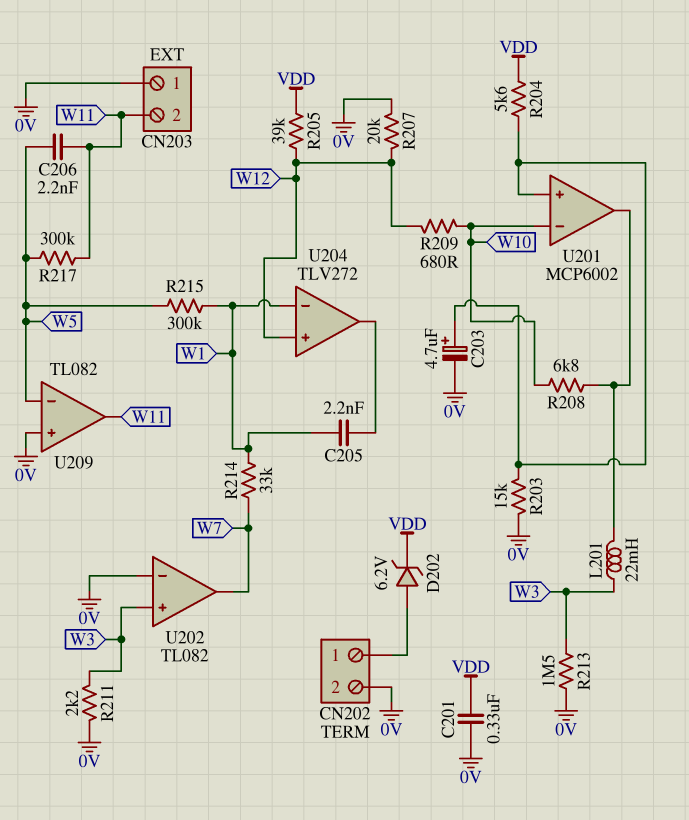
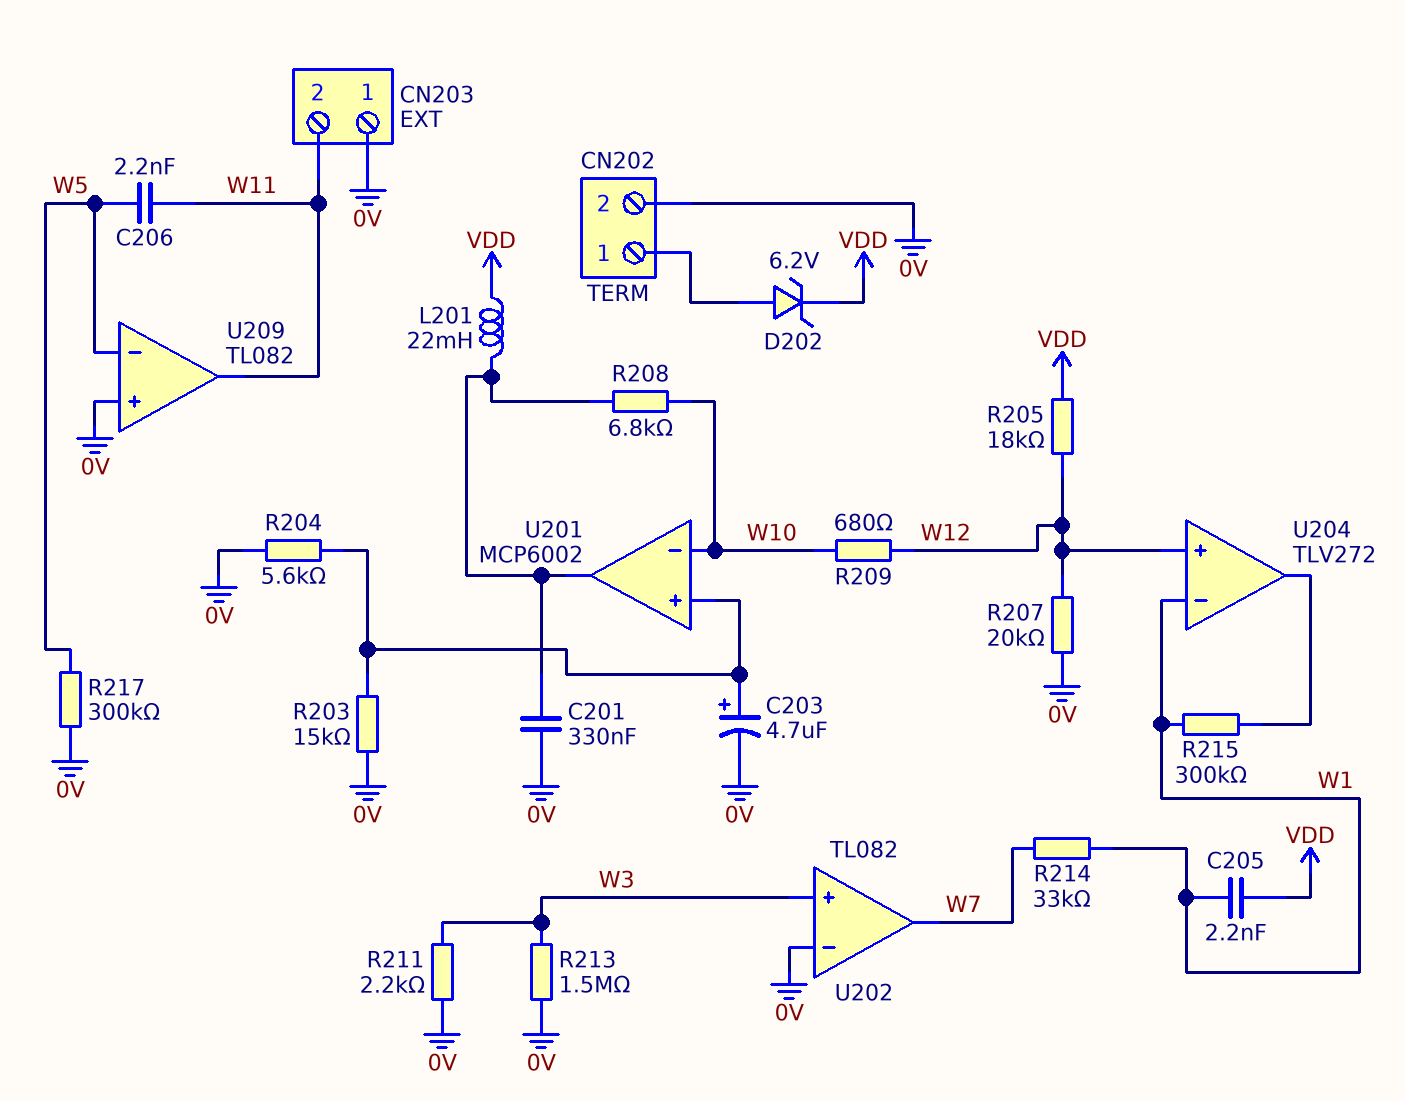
C201: 330nF (0V, VDD) -> 330nF (0V, U201/out)
C205: 2.2nF (U204/out, W1) -> 2.2nF (VDD, W1)
L201: 22mH (U201/out, W3) -> 22mH (U201/out, VDD)
R204: 5.6k (U201/in+, VDD) -> 5.6k (0V, U201/in+)
R205: 39k (VDD, W12) -> 18k (VDD, W12)
R215: 300k (W1, W5) -> 300k (U204/out, W1)
R217: 300k (W5, W11) -> 300k (0V, W5)

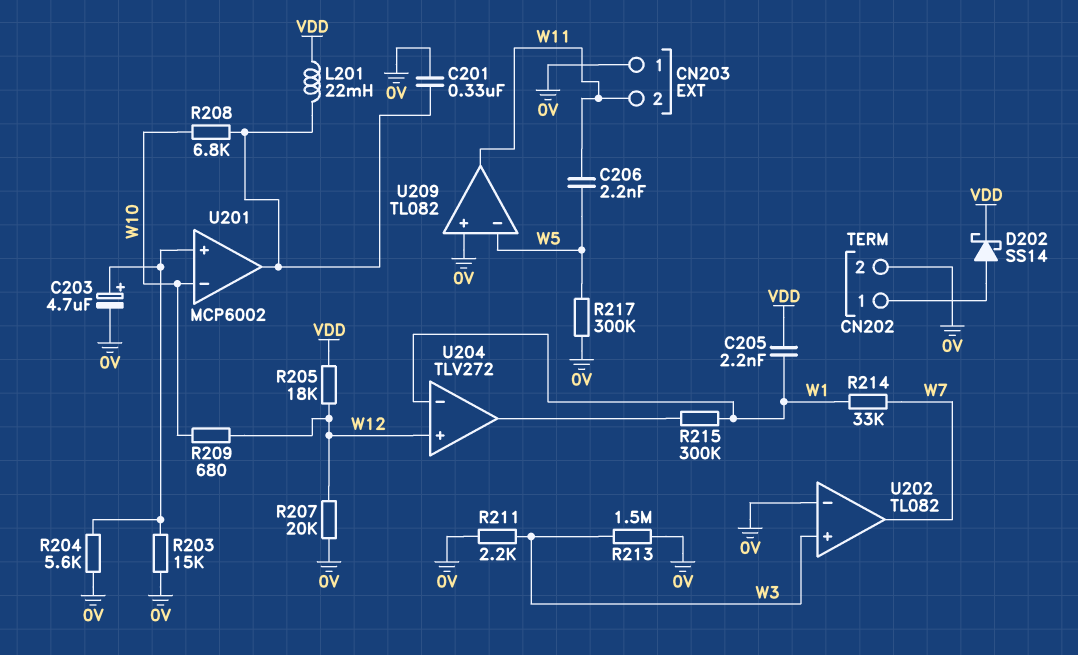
D202: zener 6.2V (A CN202/1, K VDD) -> schottky SS14 (A CN202/1, K VDD)

